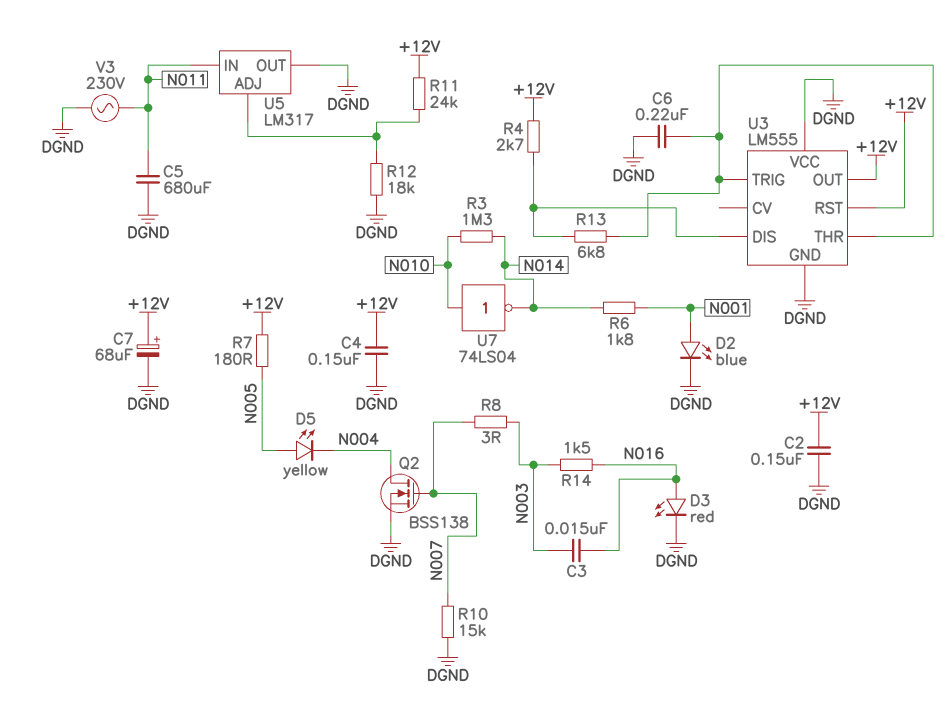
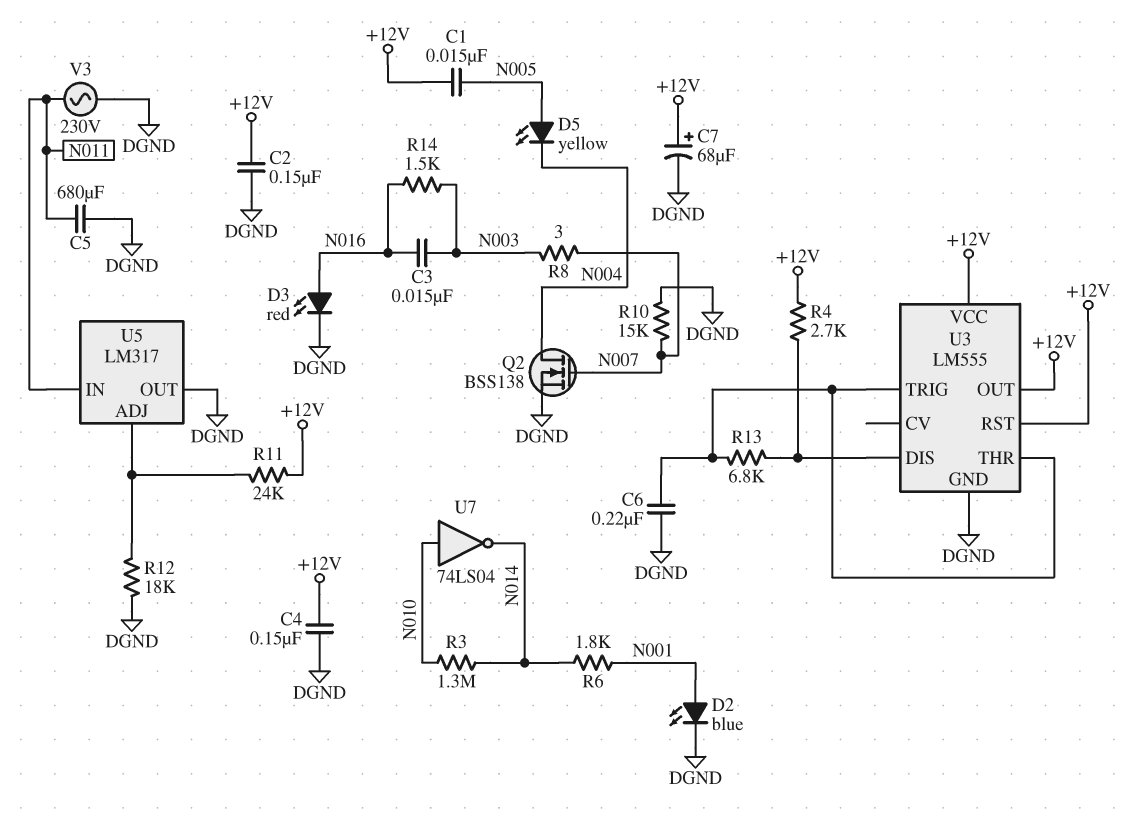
C1: none -> 15nF (+12V, N005)
R7: 180 (+12V, N005) -> none
U3 pin VCC: DGND -> +12V

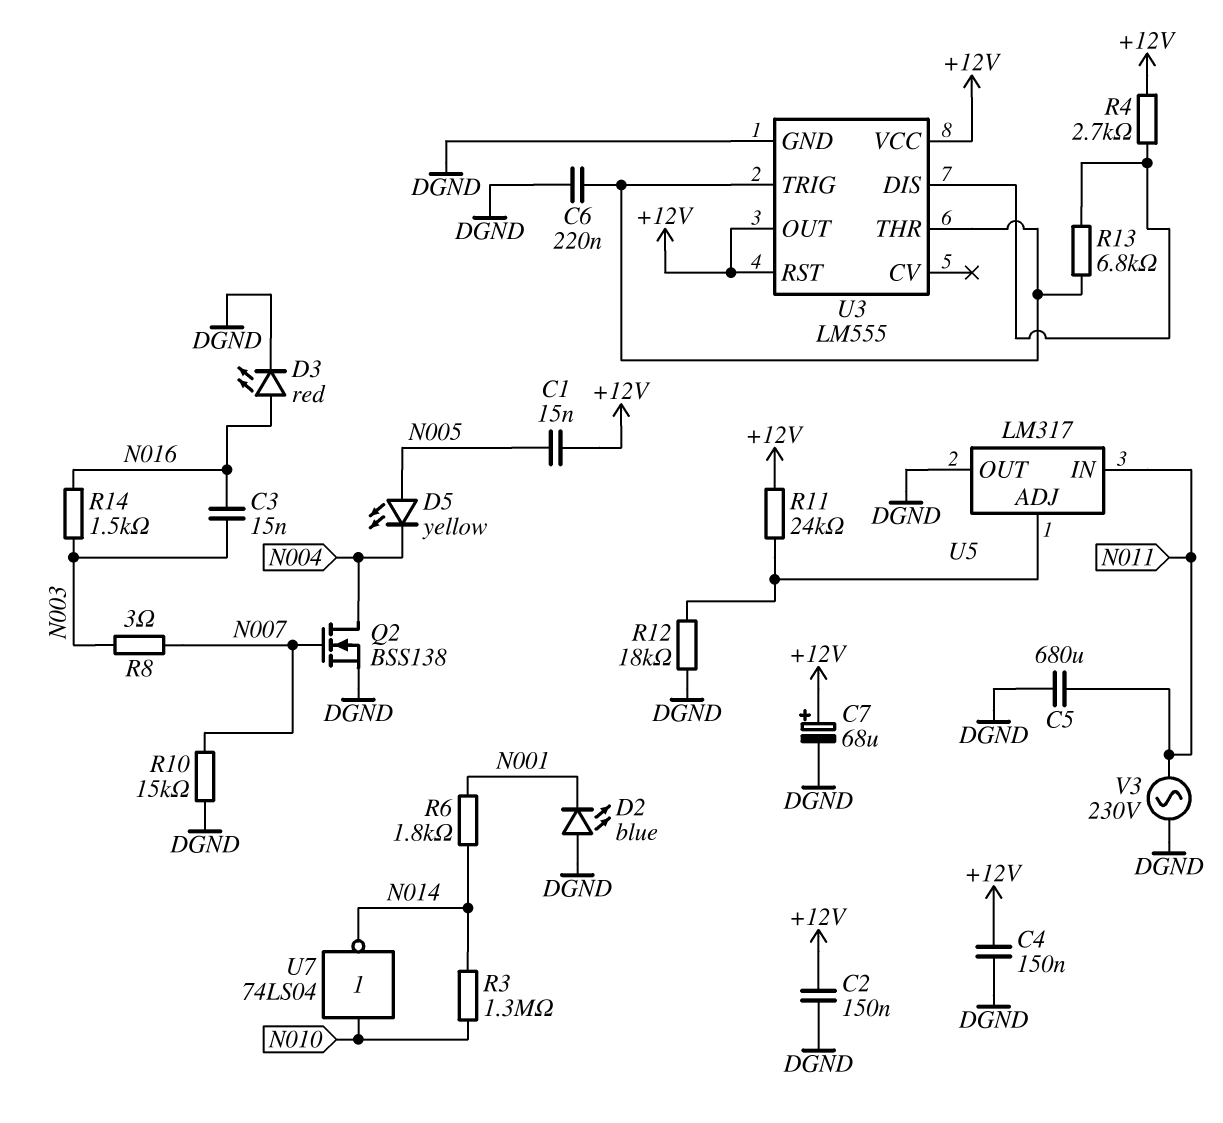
D2: LED blue (A N001, K DGND) -> LED blue (A DGND, K N001)

